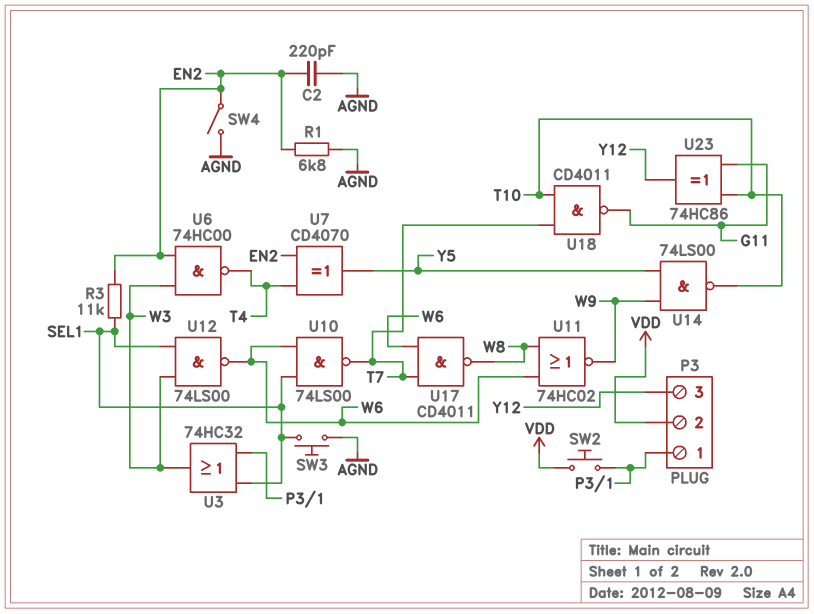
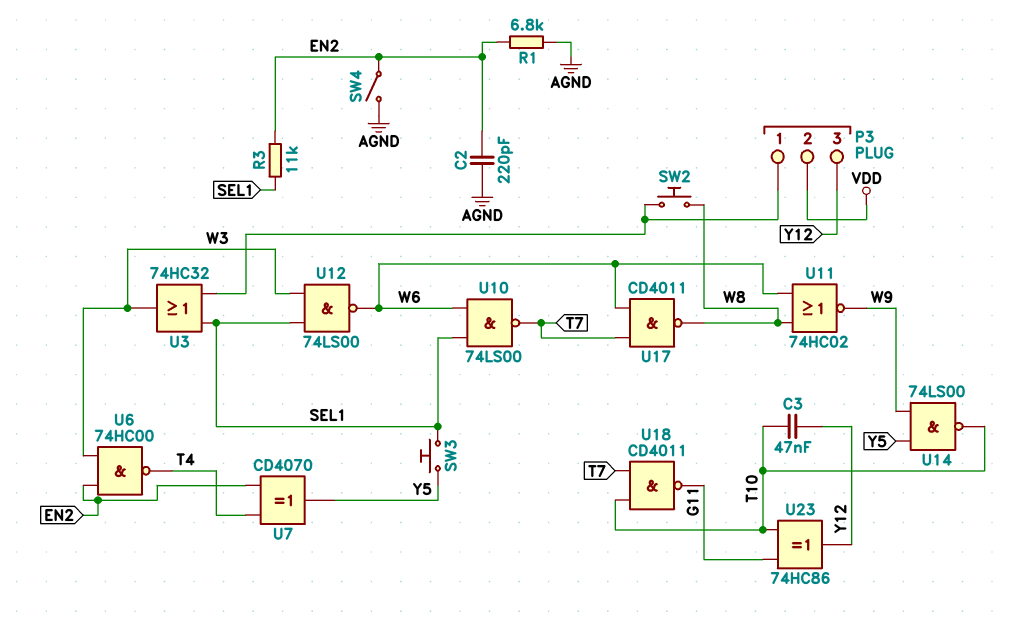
C3: none -> 47nF (T10, Y12)
SW2: button (P3/1, VDD) -> button (P3/1, W8)
SW3: button (AGND, SEL1) -> button (SEL1, Y5)

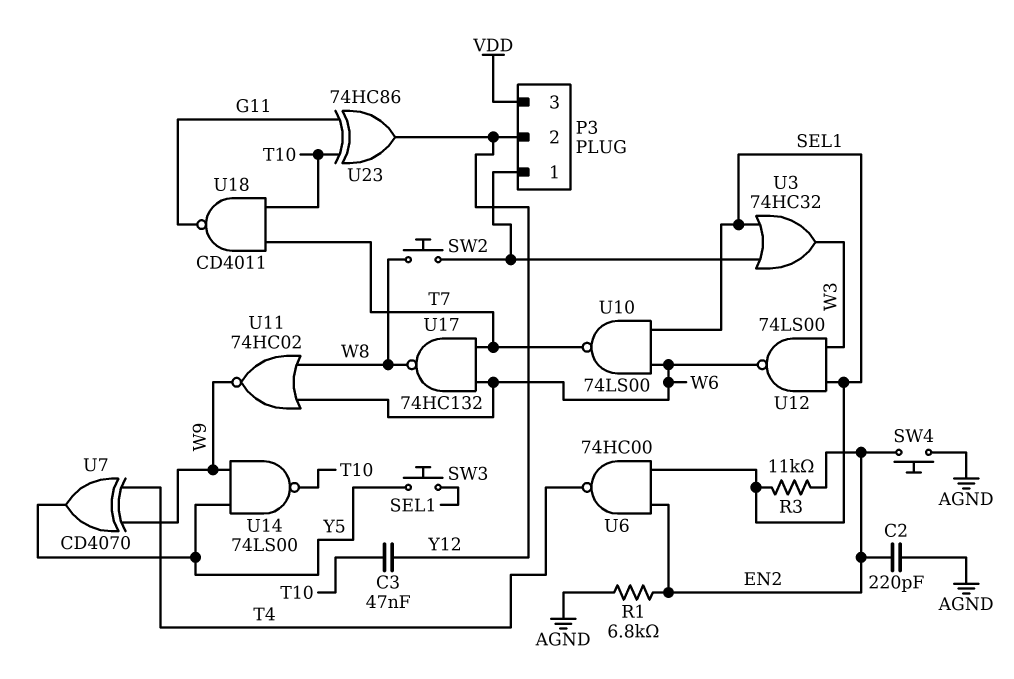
P3 pin 2: VDD -> Y12
P3 pin 3: Y12 -> VDD
SW4: switch (AGND, EN2) -> button (AGND, EN2)
U6: NAND 74HC00 (in EN2, in W3, out T4) -> NAND 74HC00 (in EN2, in SEL1, out T4)
U7: XOR CD4070 (in EN2, in T4, out Y5) -> XOR CD4070 (in T4, in W9, out Y5)
U17: NAND CD4011 (in T7, in W6, out W8) -> NAND 74HC132 (in T7, in W6, out W8)

